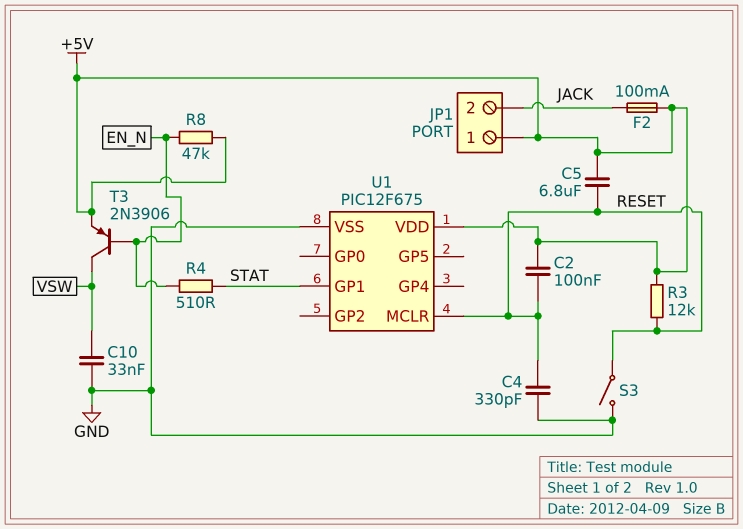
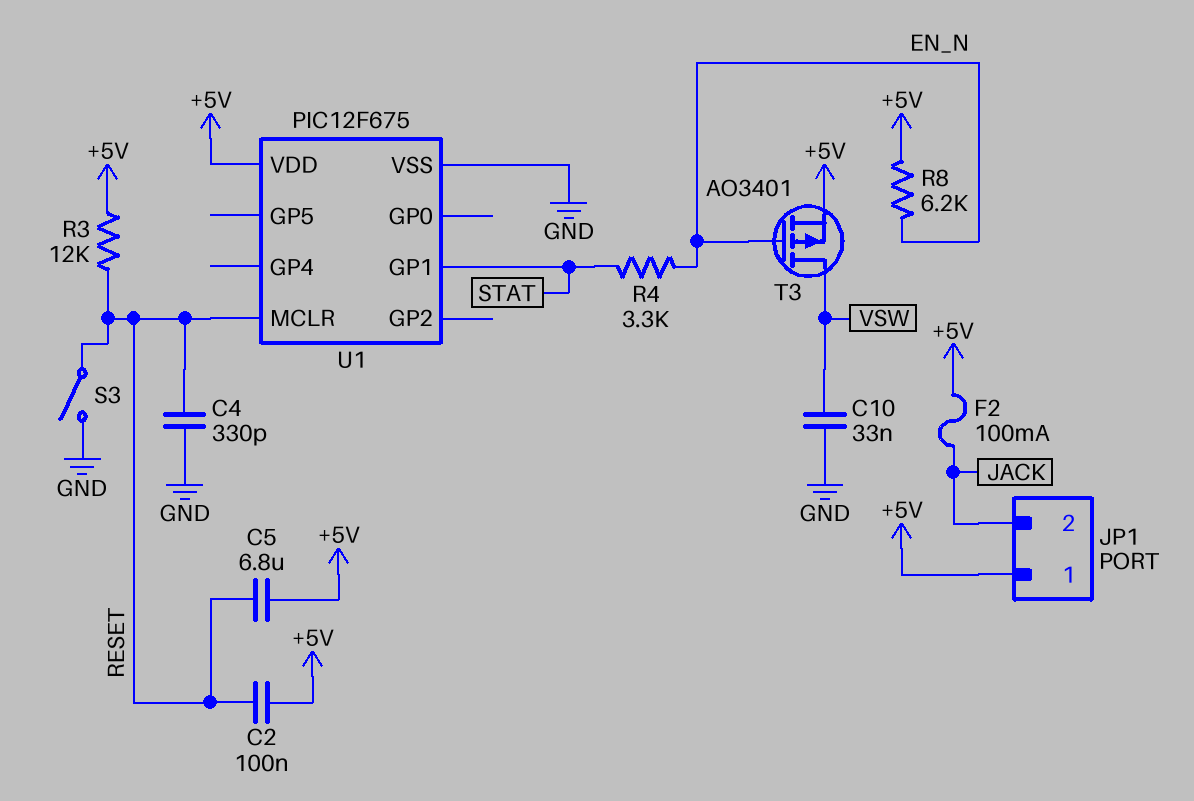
R4: 510 (EN_N, STAT) -> 3.3k (EN_N, STAT)
R8: 47k (+5V, EN_N) -> 6.2k (+5V, EN_N)
T3: PNP 2N3906 (B EN_N, C VSW, E +5V) -> PMOS AO3401 (G EN_N, D VSW, S +5V)

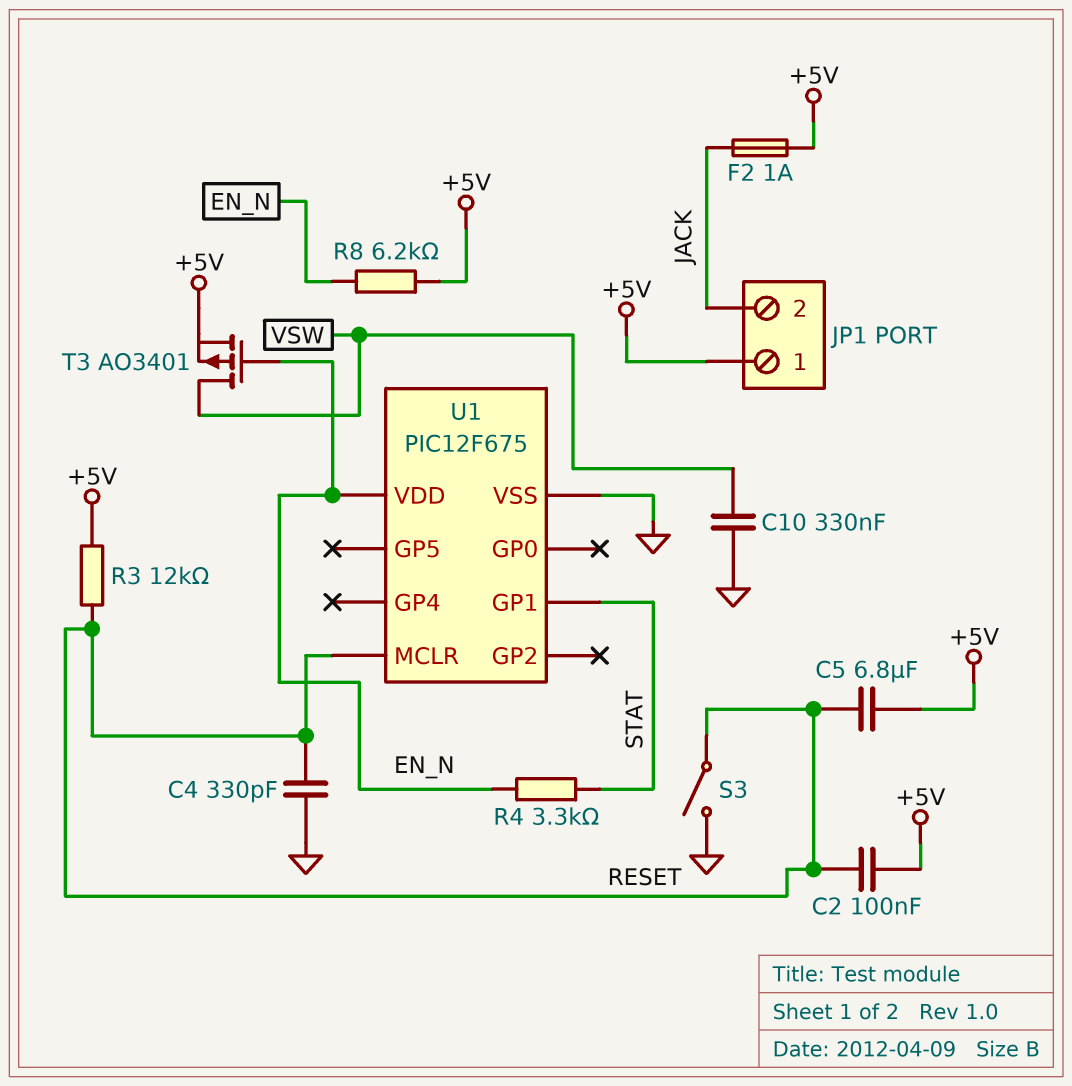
C10: 33nF (GND, VSW) -> 330nF (GND, VSW)
F2: 100mA (+5V, JACK) -> 1A (+5V, JACK)
U1 pin VDD: +5V -> EN_N

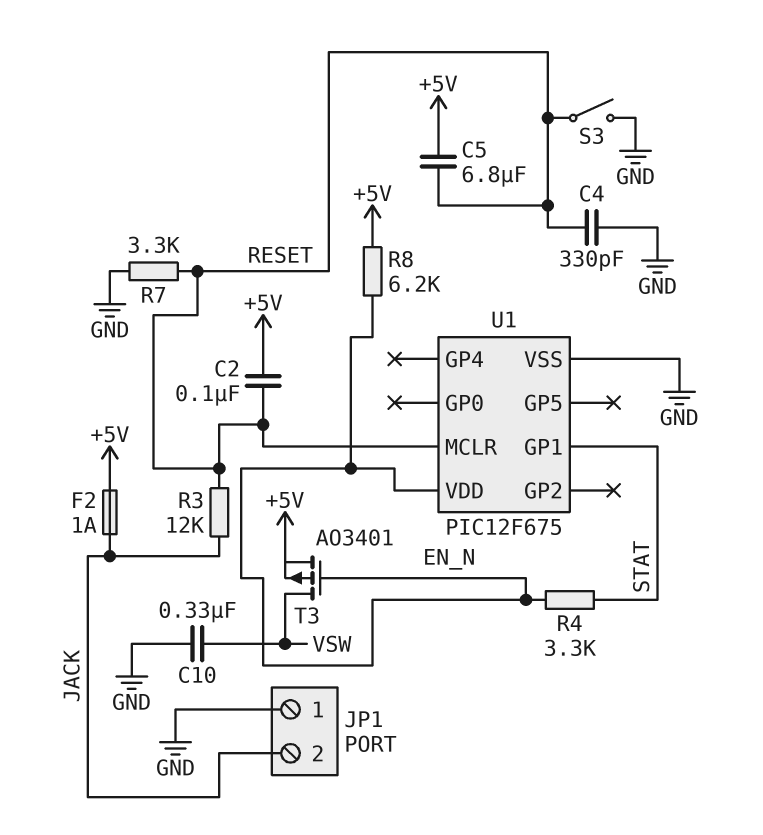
JP1 pin 1: +5V -> GND
R3: 12k (+5V, RESET) -> 12k (JACK, RESET)
R7: none -> 3.3k (GND, RESET)

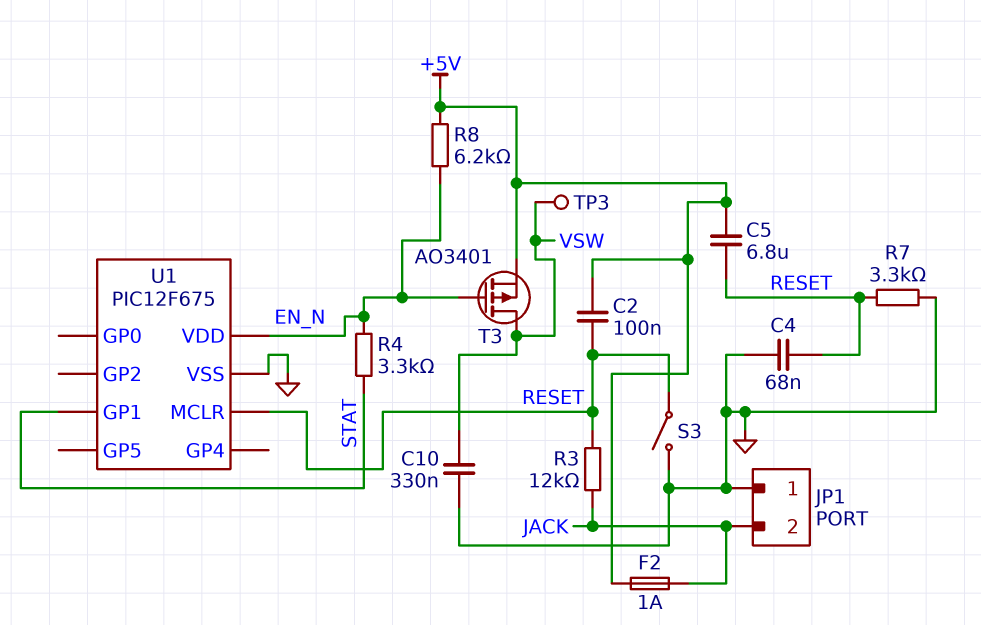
C4: 330pF (GND, RESET) -> 68nF (GND, RESET)
TP3: none -> test point (VSW)

